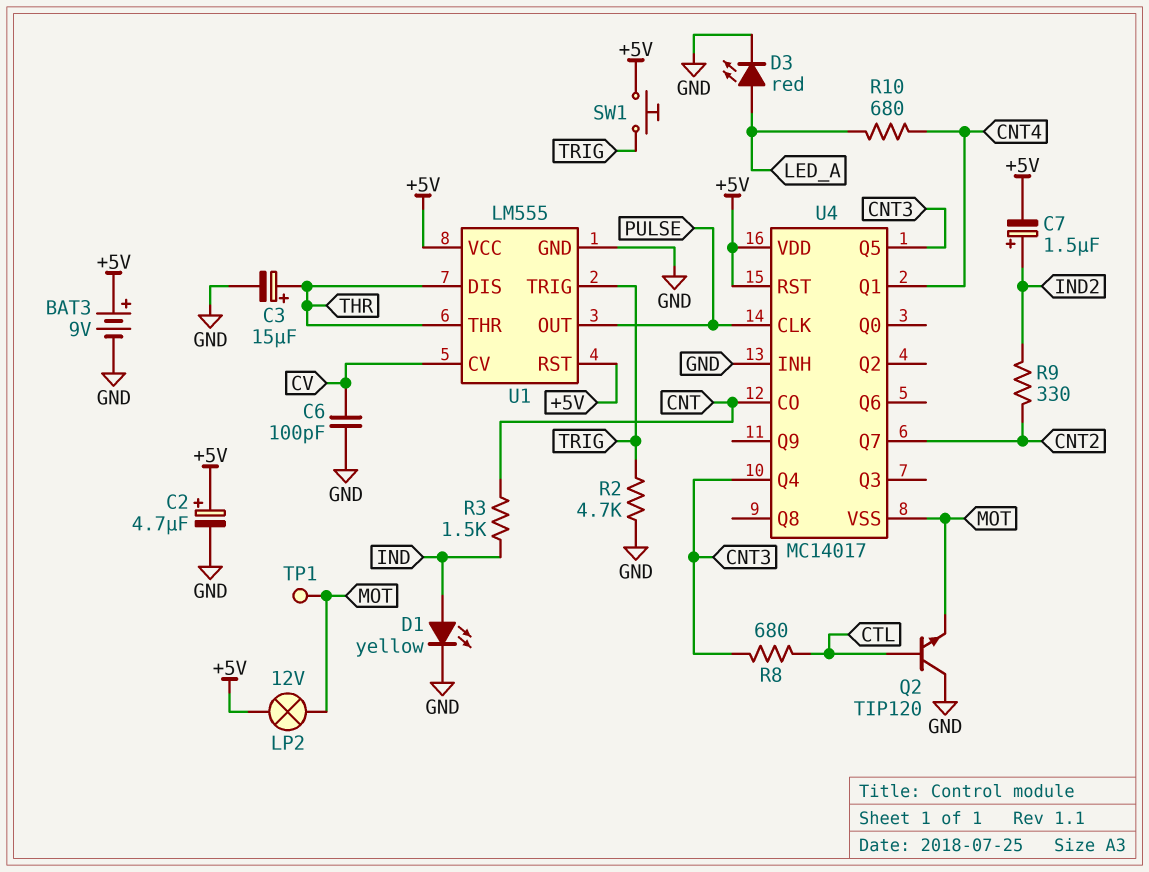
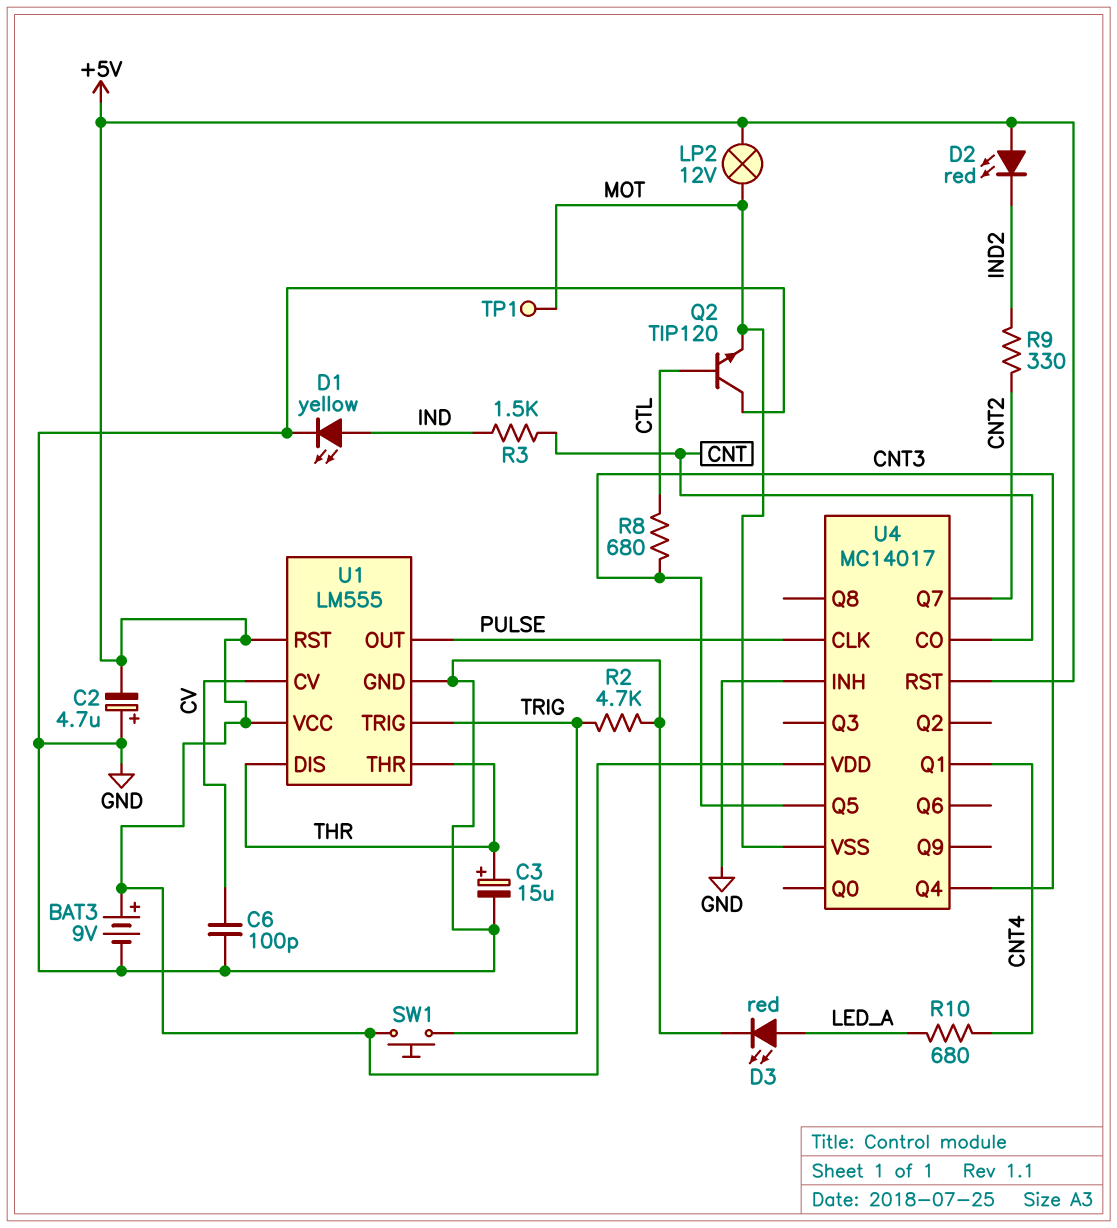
C2: 4.7uF (plus +5V, minus GND) -> 4.7uF (plus GND, minus +5V)
C7: 1.5uF (plus IND2, minus +5V) -> none
D2: none -> LED red (A +5V, K IND2)

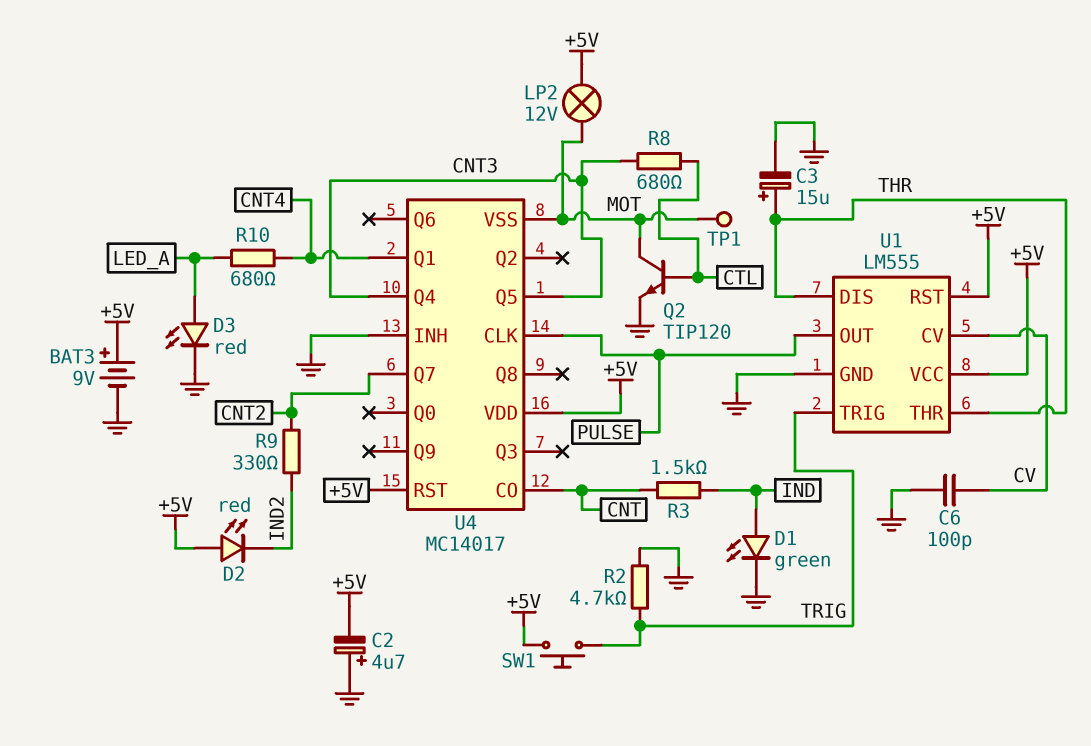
D1: LED yellow (A IND, K GND) -> LED green (A IND, K GND)
Q2: NPN TIP120 (B CTL, C GND, E MOT) -> NPN TIP120 (B CTL, C MOT, E GND)

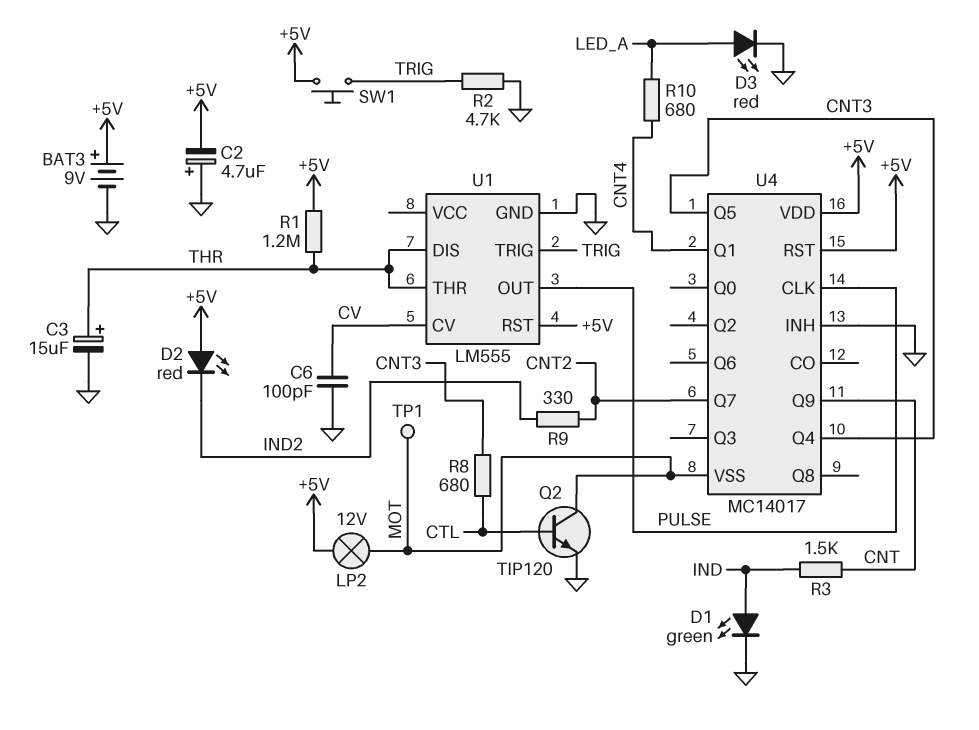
R1: none -> 1.2M (+5V, THR)
U1 pin VCC: +5V -> none
U4 pin CO: CNT -> none
U4 pin Q9: none -> CNT

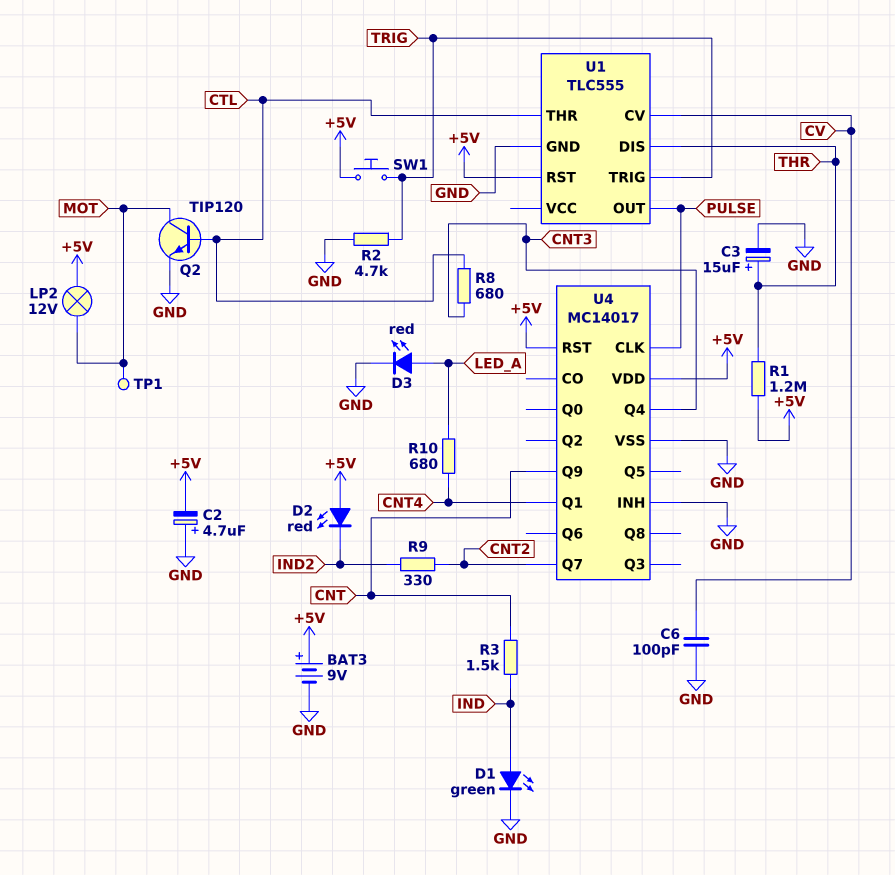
U1: LM555 -> TLC555
U1 pin THR: THR -> CTL
U4 pin Q5: CNT3 -> none
U4 pin VSS: MOT -> GND

